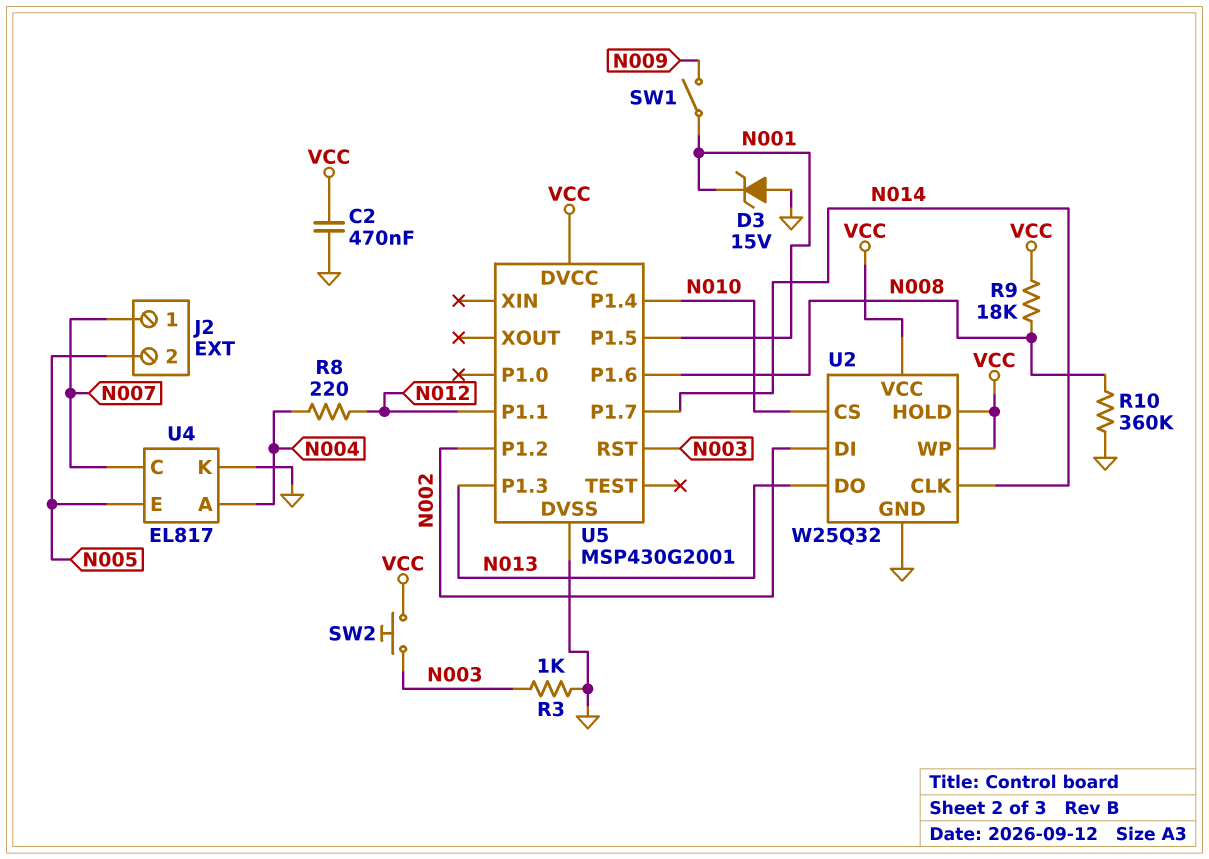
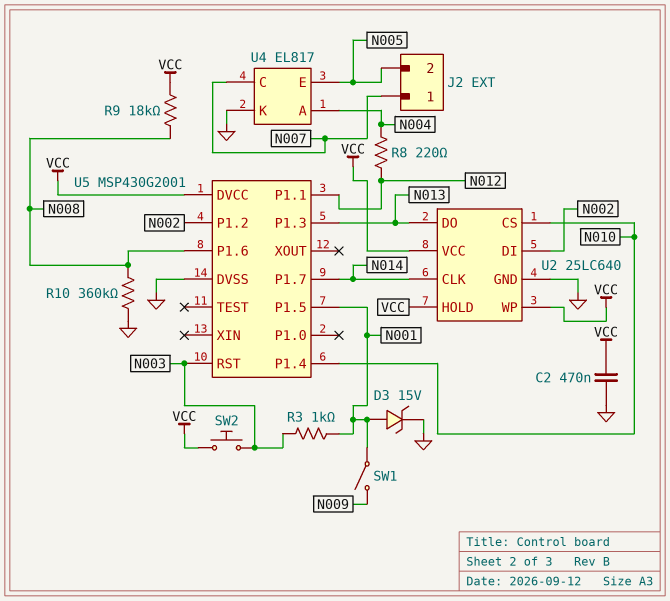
D3: zener 15V (A GND, K N001) -> zener 15V (A N001, K GND)
R3: 1k (GND, N003) -> 1k (N001, N003)
U2: W25Q32 -> 25LC640

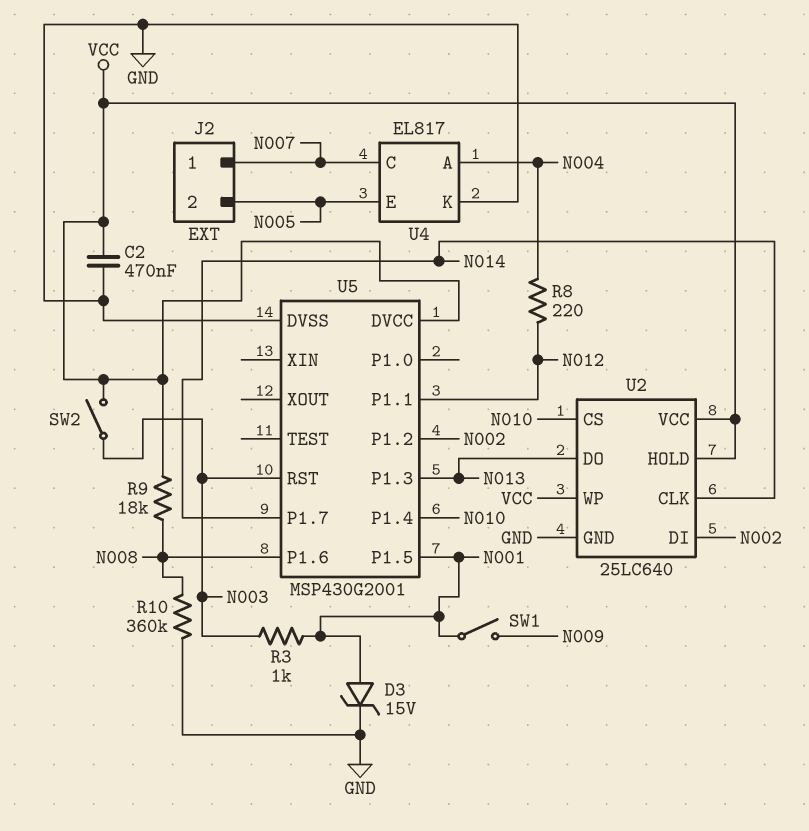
SW2: button (N003, VCC) -> switch (N003, VCC)

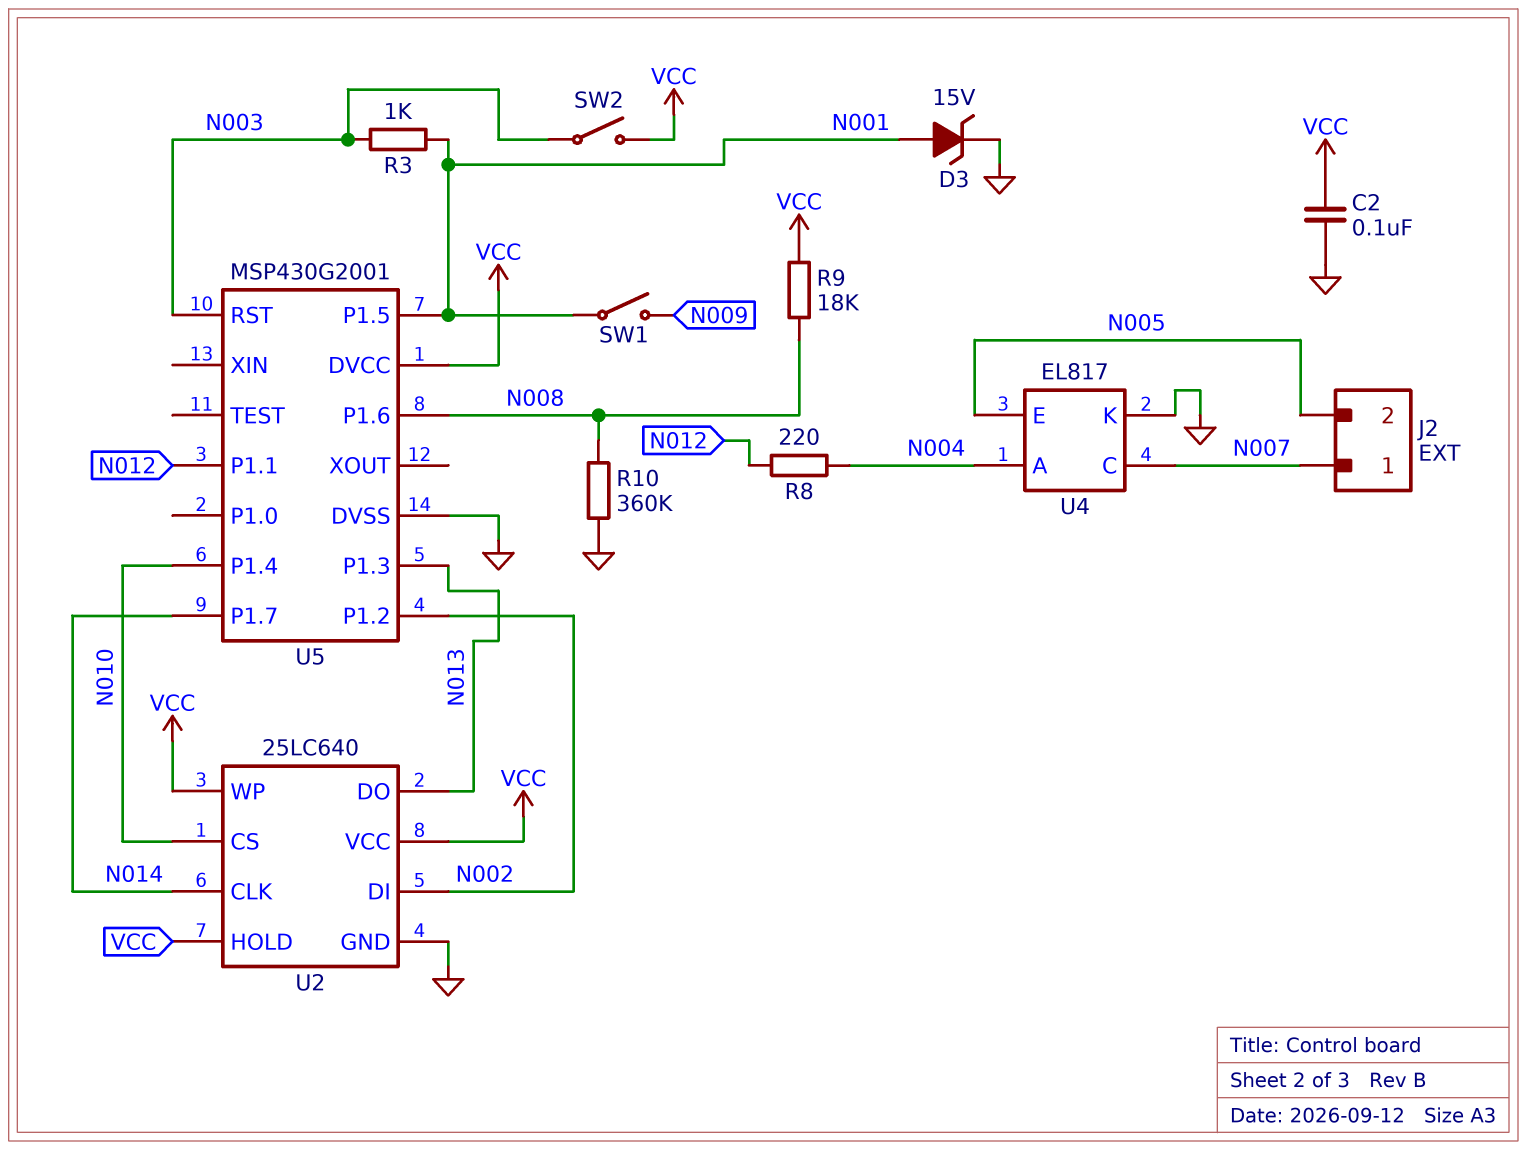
C2: 470nF (GND, VCC) -> 100nF (GND, VCC)

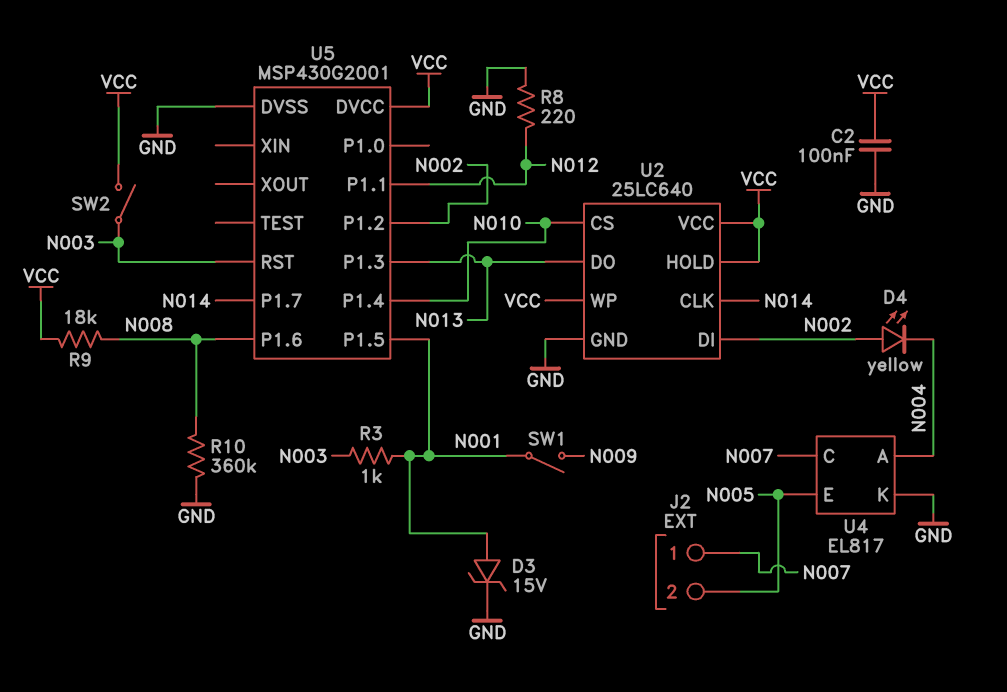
D4: none -> LED yellow (A N002, K N004)
R8: 220 (N004, N012) -> 220 (GND, N012)

